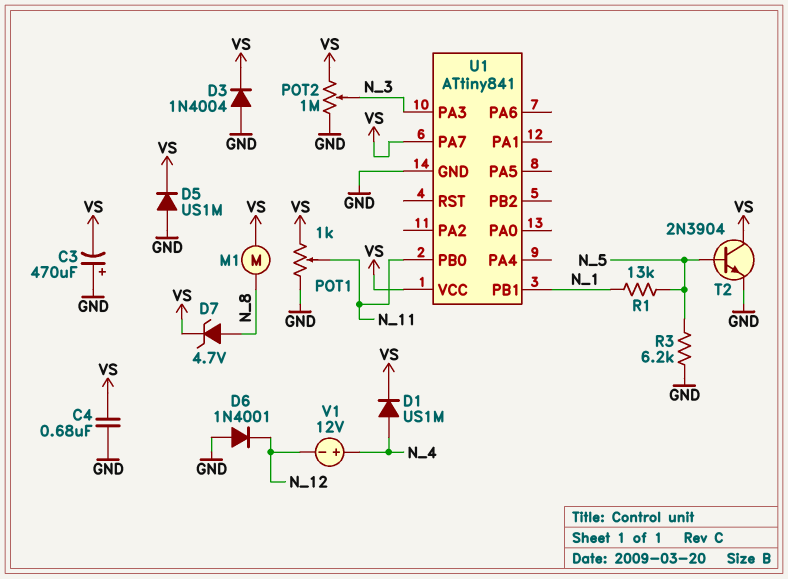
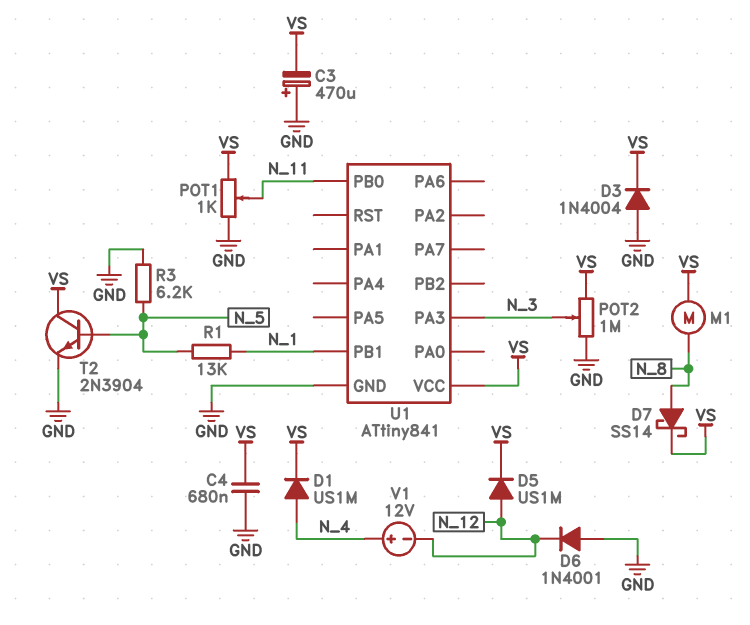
D5: diode US1M (A GND, K VS) -> diode US1M (A N_12, K VS)
D7: zener 4.7V (A N_8, K VS) -> schottky SS14 (A N_8, K VS)
U1 pin PA7: VS -> none

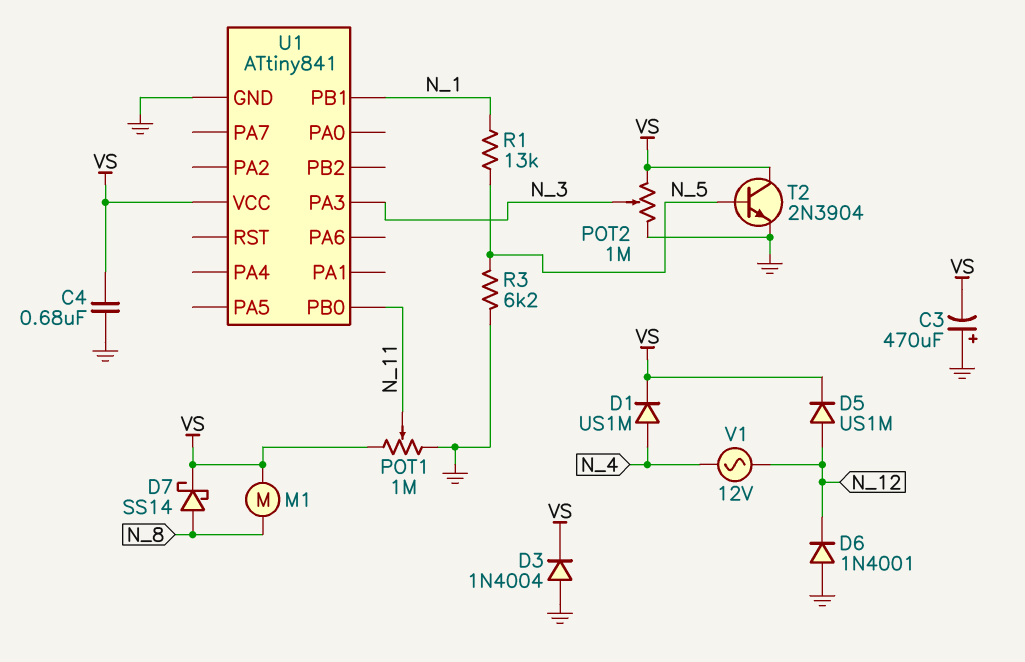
POT1: 1k (GND, VS, wiper N_11) -> 1M (GND, VS, wiper N_11)
V1: 12V (plus N_4, minus N_12) -> AC 12V (N_4, N_12)

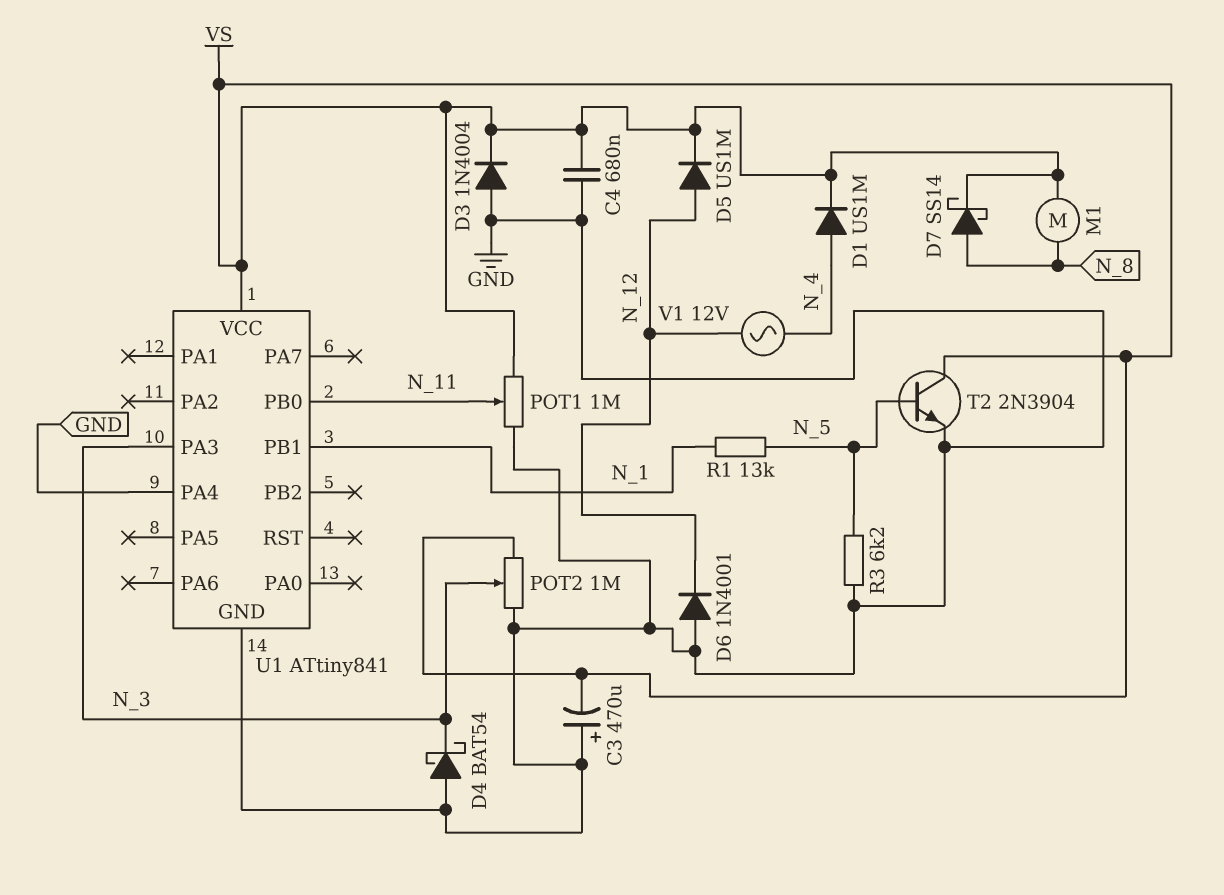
D4: none -> schottky BAT54 (A GND, K N_3)
U1 pin PA4: none -> GND

